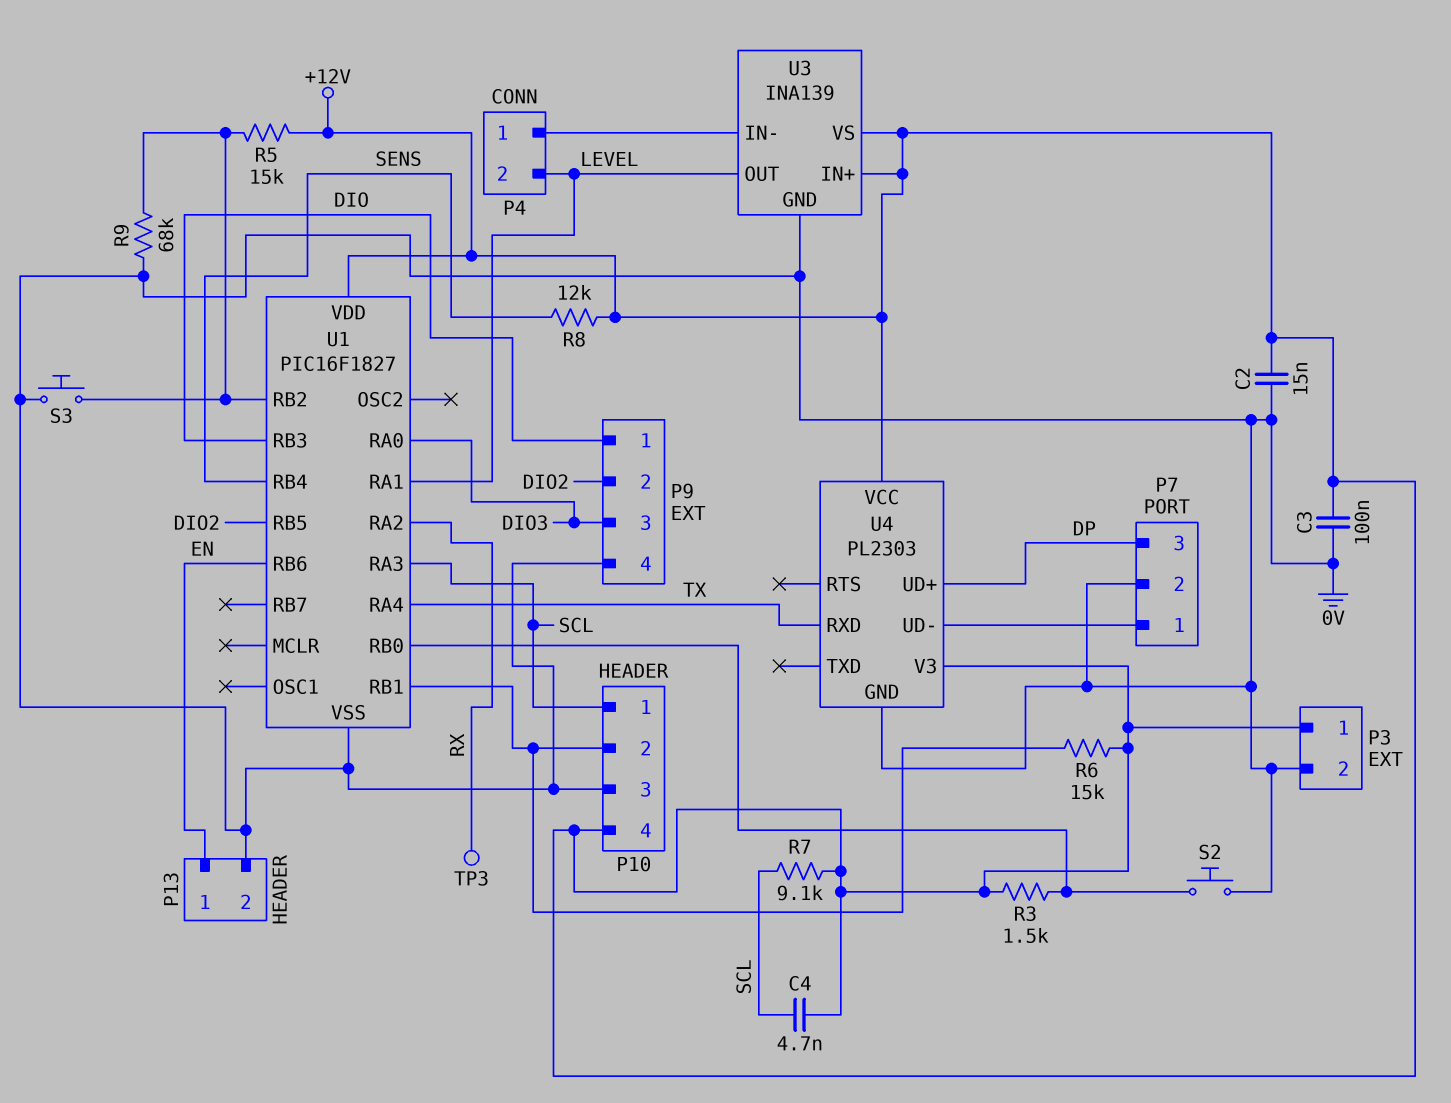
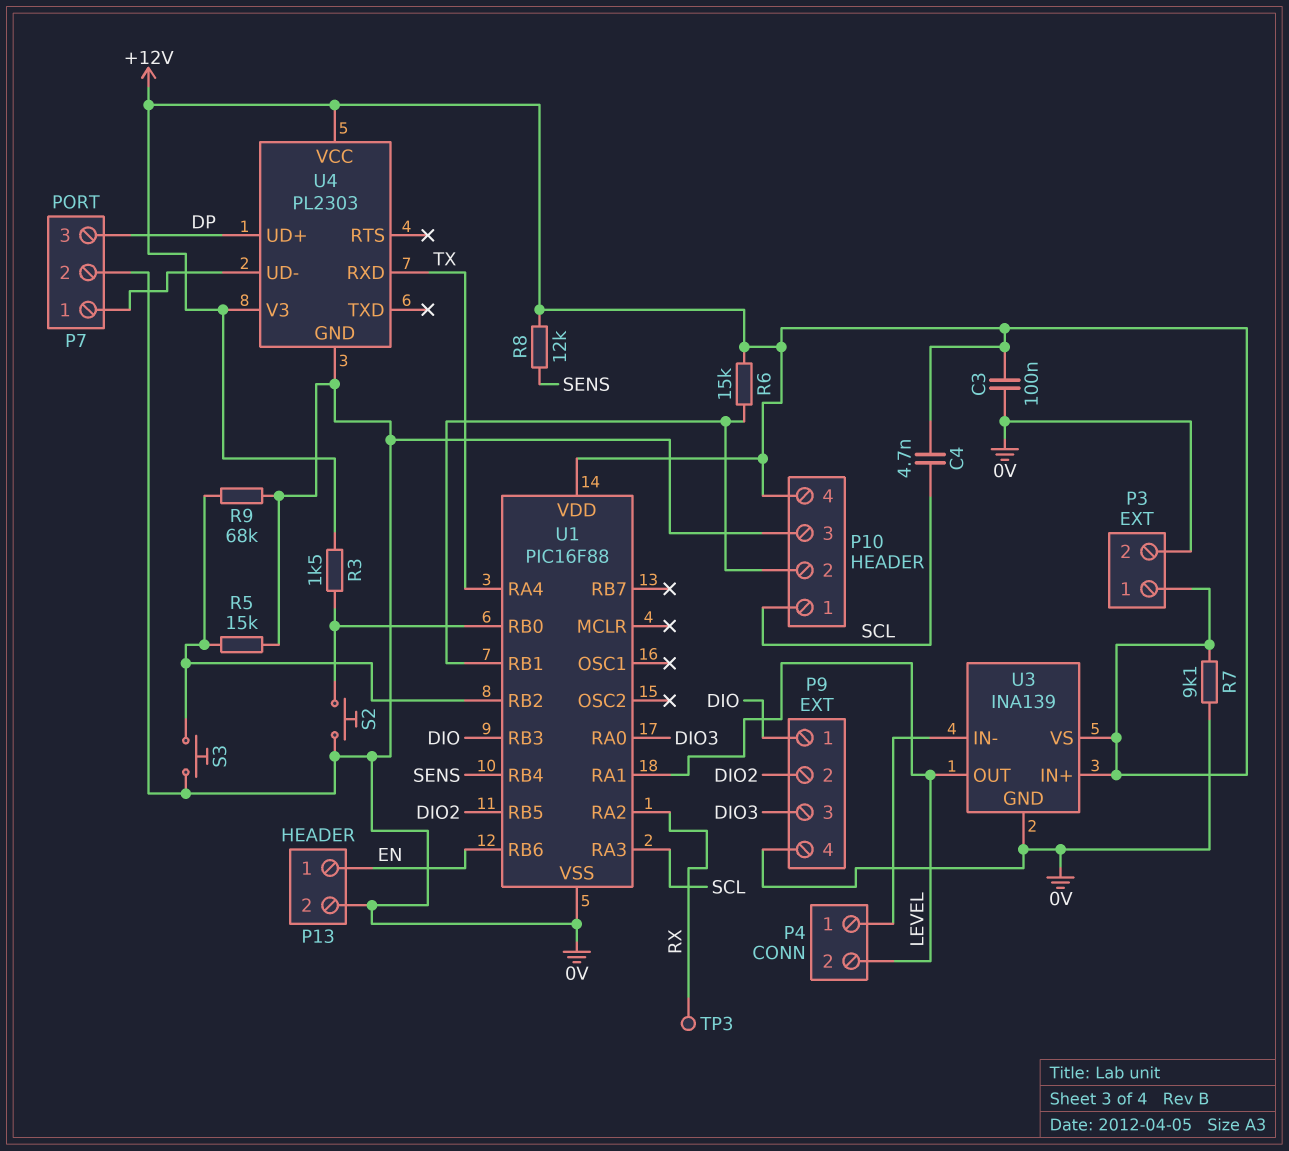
C2: 15nF (+12V, 0V) -> none
R5: 15k (+12V, U1/RB2) -> 15k (0V, U1/RB2)
R7: 9.1k (+12V, SCL) -> 9.1k (+12V, 0V)
U1: PIC16F1827 -> PIC16F88

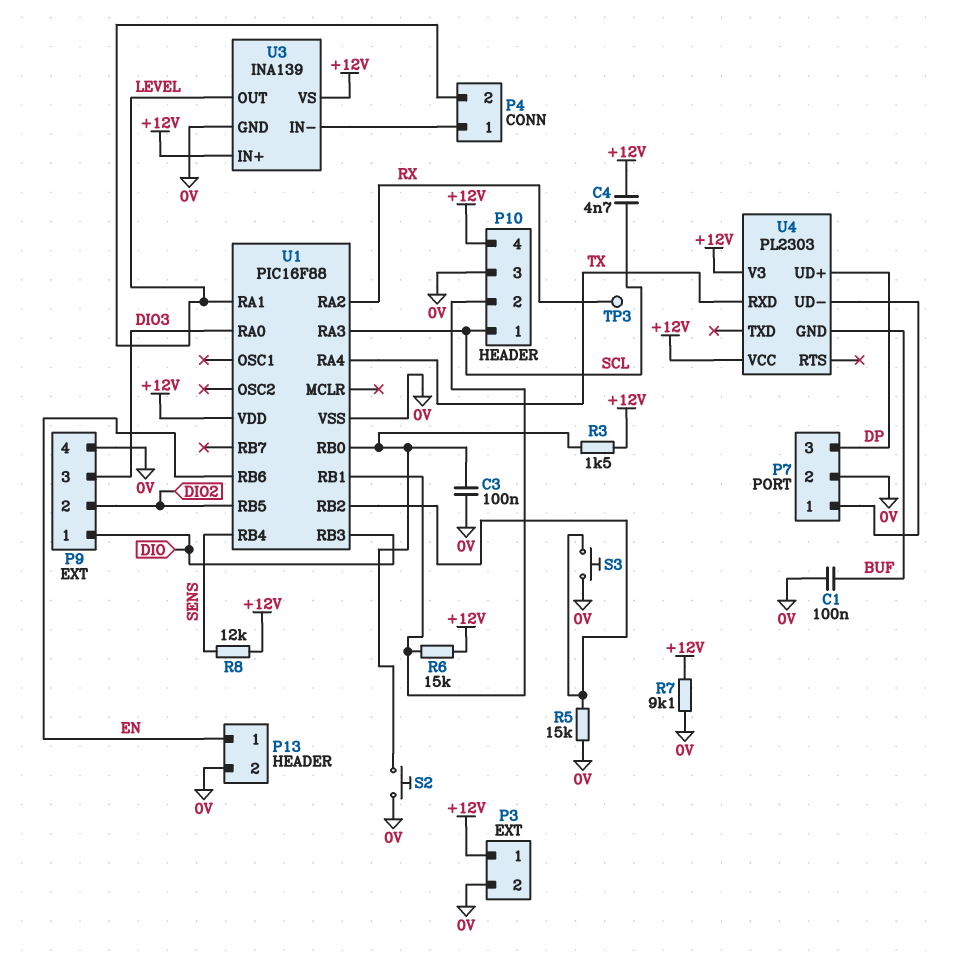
C1: none -> 100nF (0V, BUF)
C3: 100nF (+12V, 0V) -> 100nF (0V, U1/RB0)
R9: 68k (0V, U1/RB2) -> none
U4 pin GND: 0V -> BUF

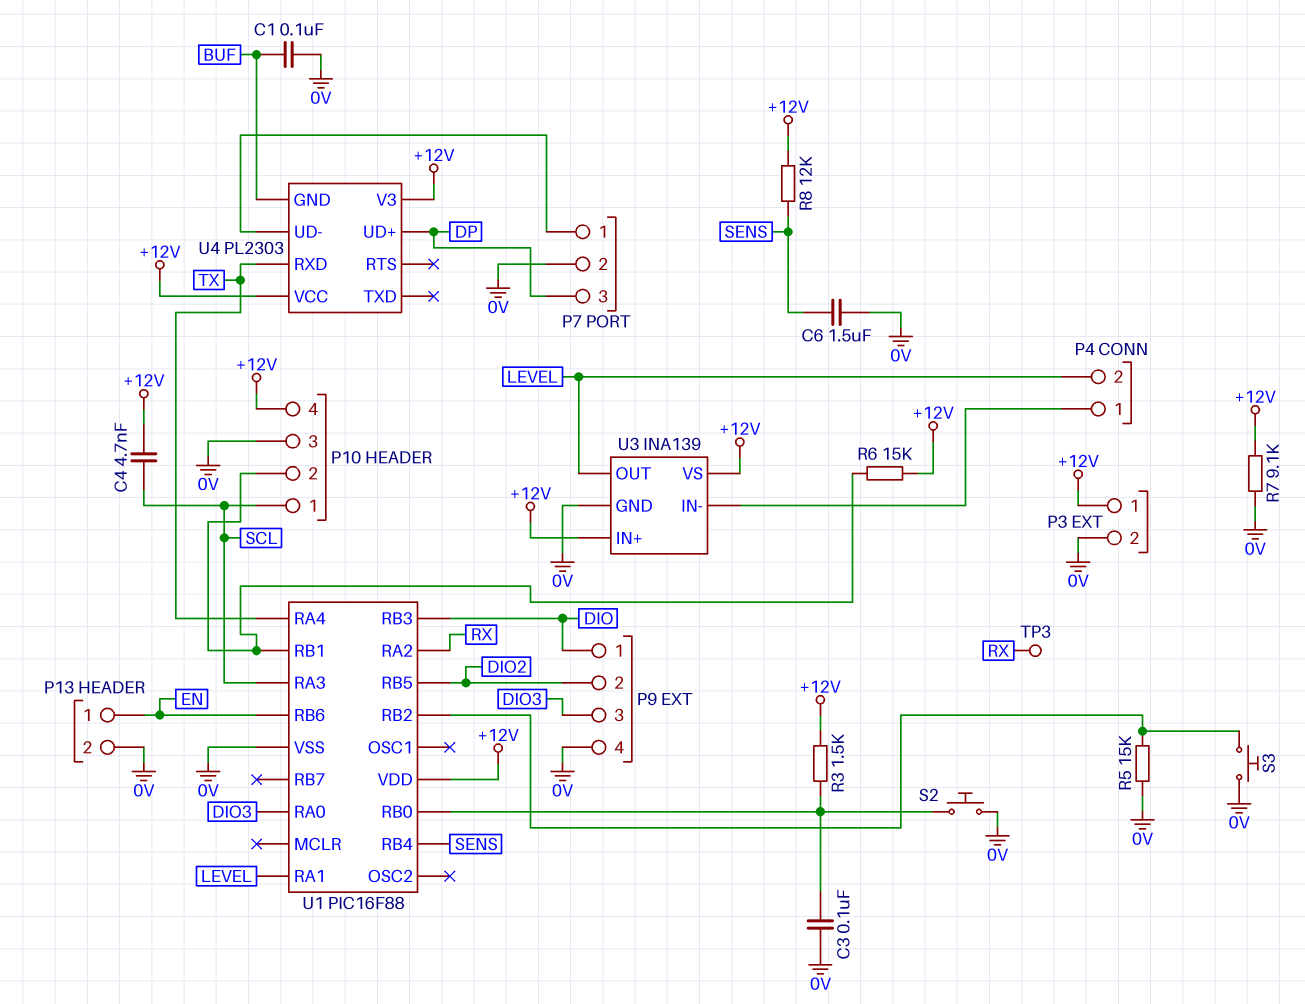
C6: none -> 1.5uF (0V, SENS)

